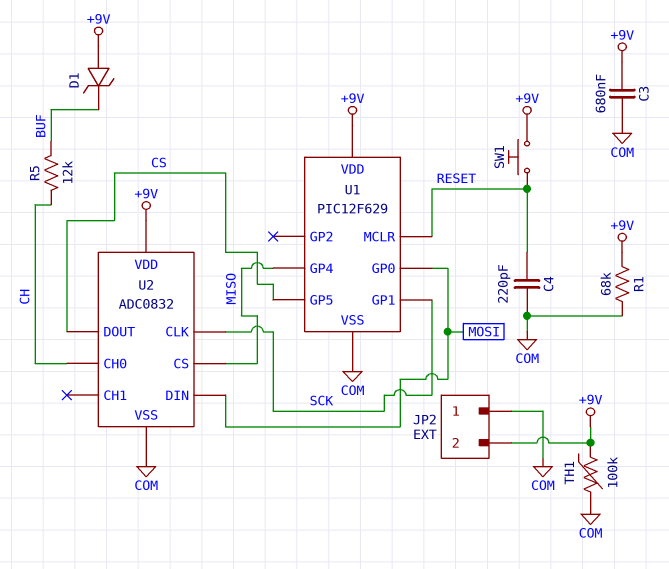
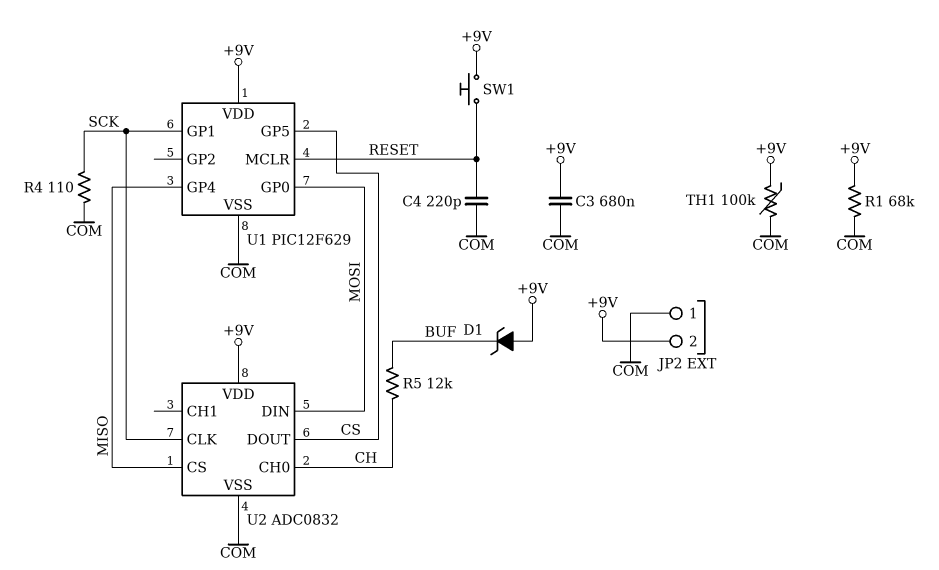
R4: none -> 110 (COM, SCK)

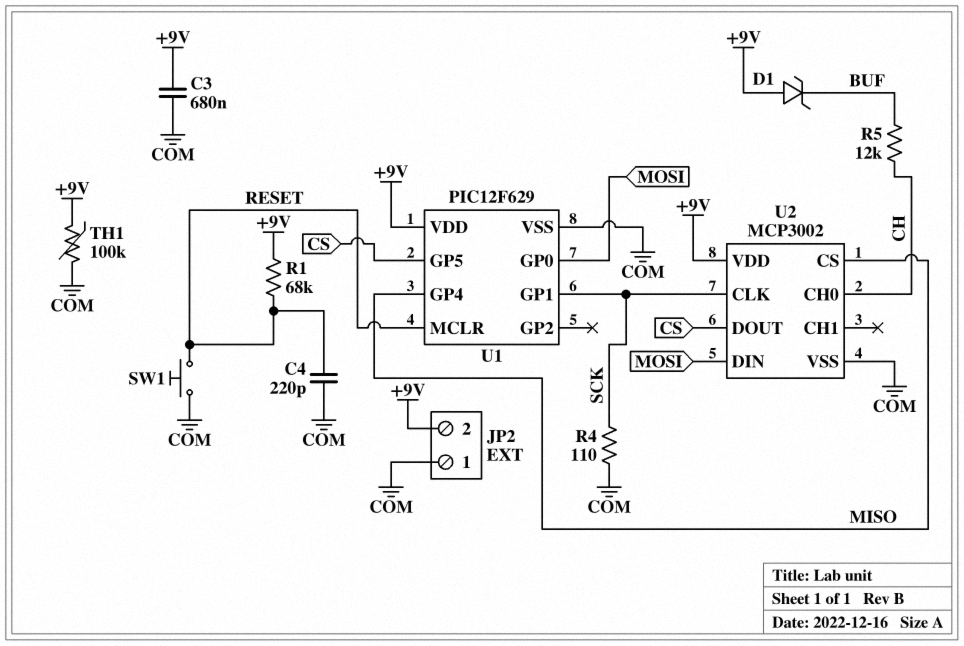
R1: 68k (+9V, COM) -> 68k (+9V, RESET)
SW1: button (+9V, RESET) -> button (COM, RESET)
U2: ADC0832 -> MCP3002

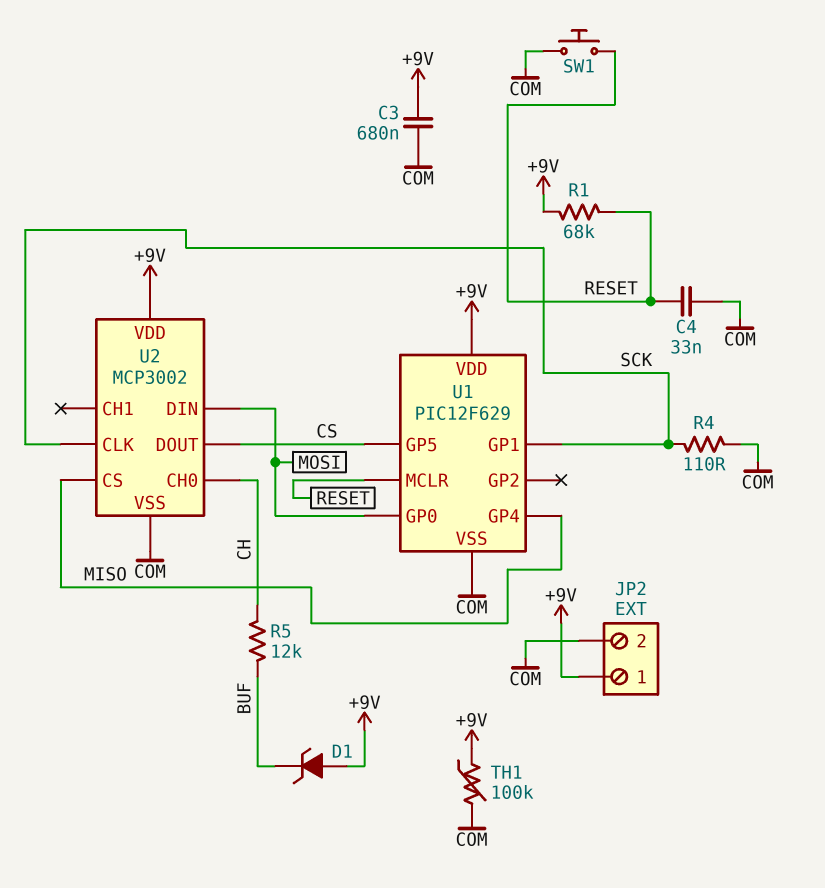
C4: 220pF (COM, RESET) -> 33nF (COM, RESET)
JP2 pin 1: COM -> +9V
JP2 pin 2: +9V -> COM

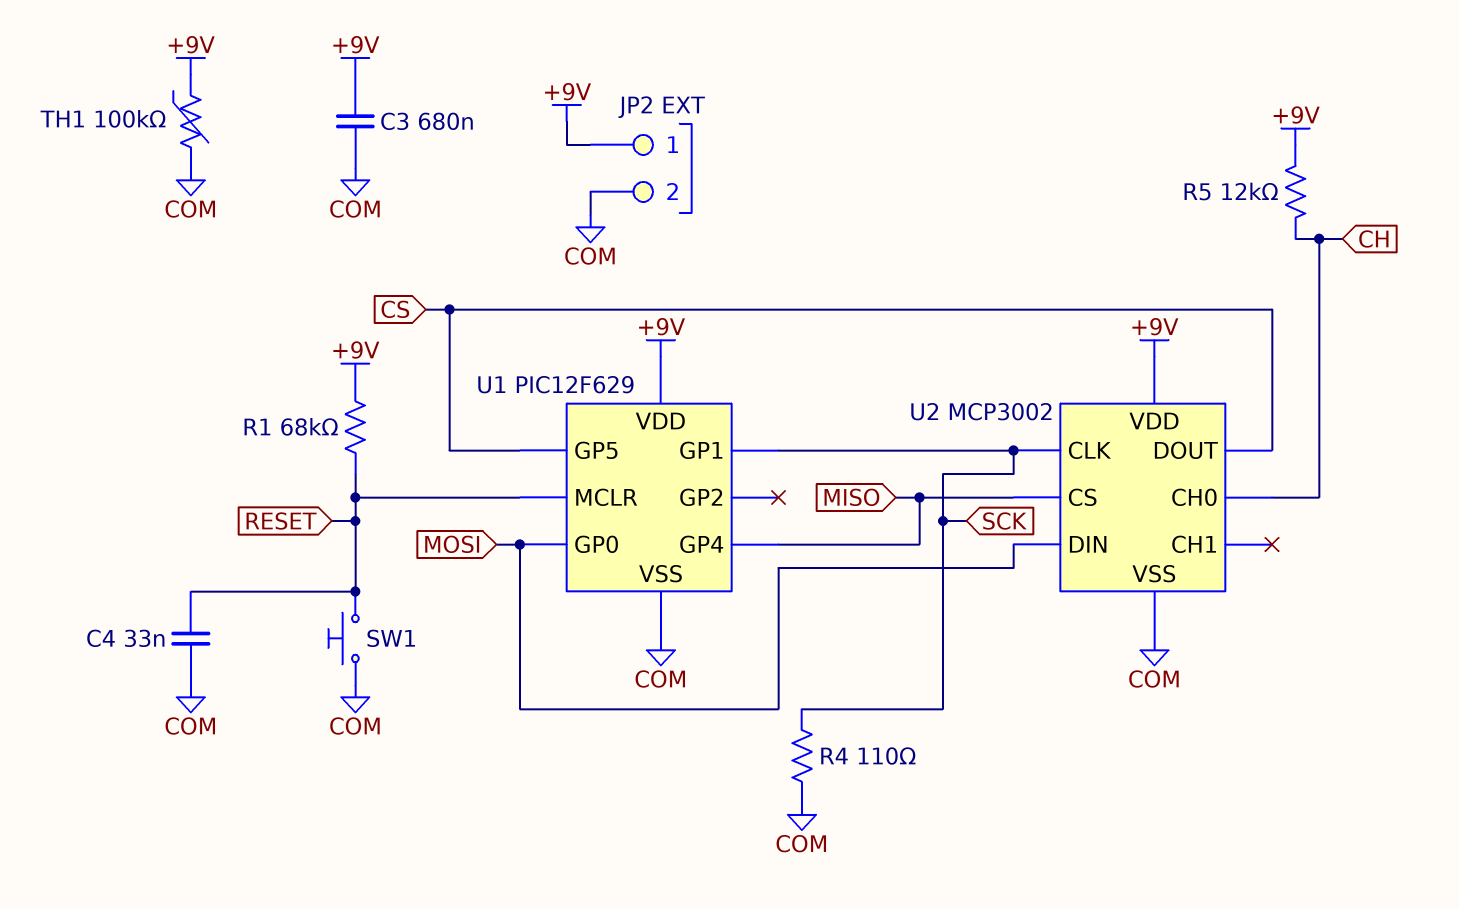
D1: zener (A +9V, K BUF) -> none
R5: 12k (BUF, CH) -> 12k (+9V, CH)

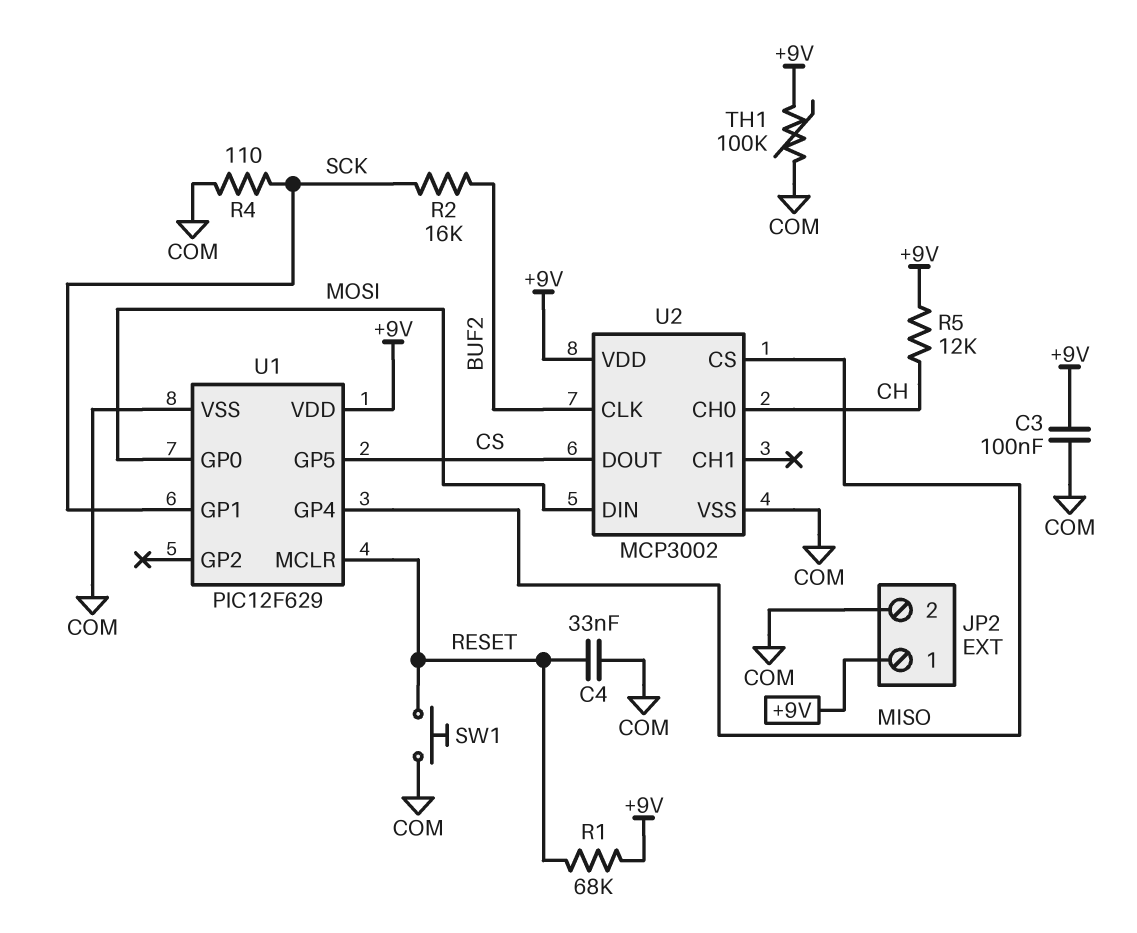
C3: 680nF (+9V, COM) -> 100nF (+9V, COM)
R2: none -> 16k (BUF2, SCK)
U2 pin CLK: SCK -> BUF2

